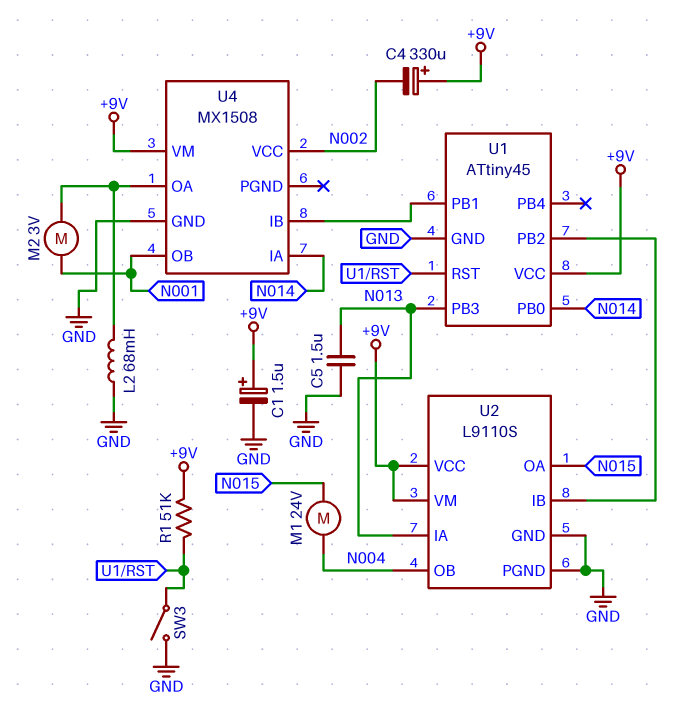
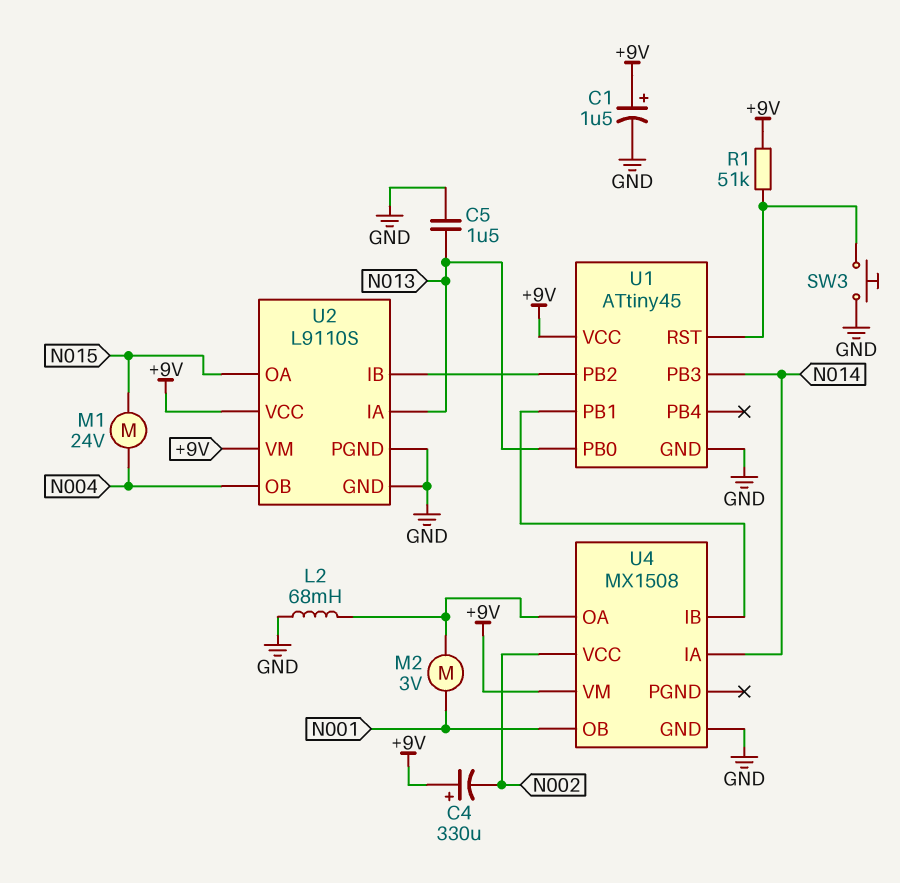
SW3: switch (GND, U1/RST) -> button (GND, U1/RST)
U1 pin PB0: N014 -> N013
U1 pin PB3: N013 -> N014

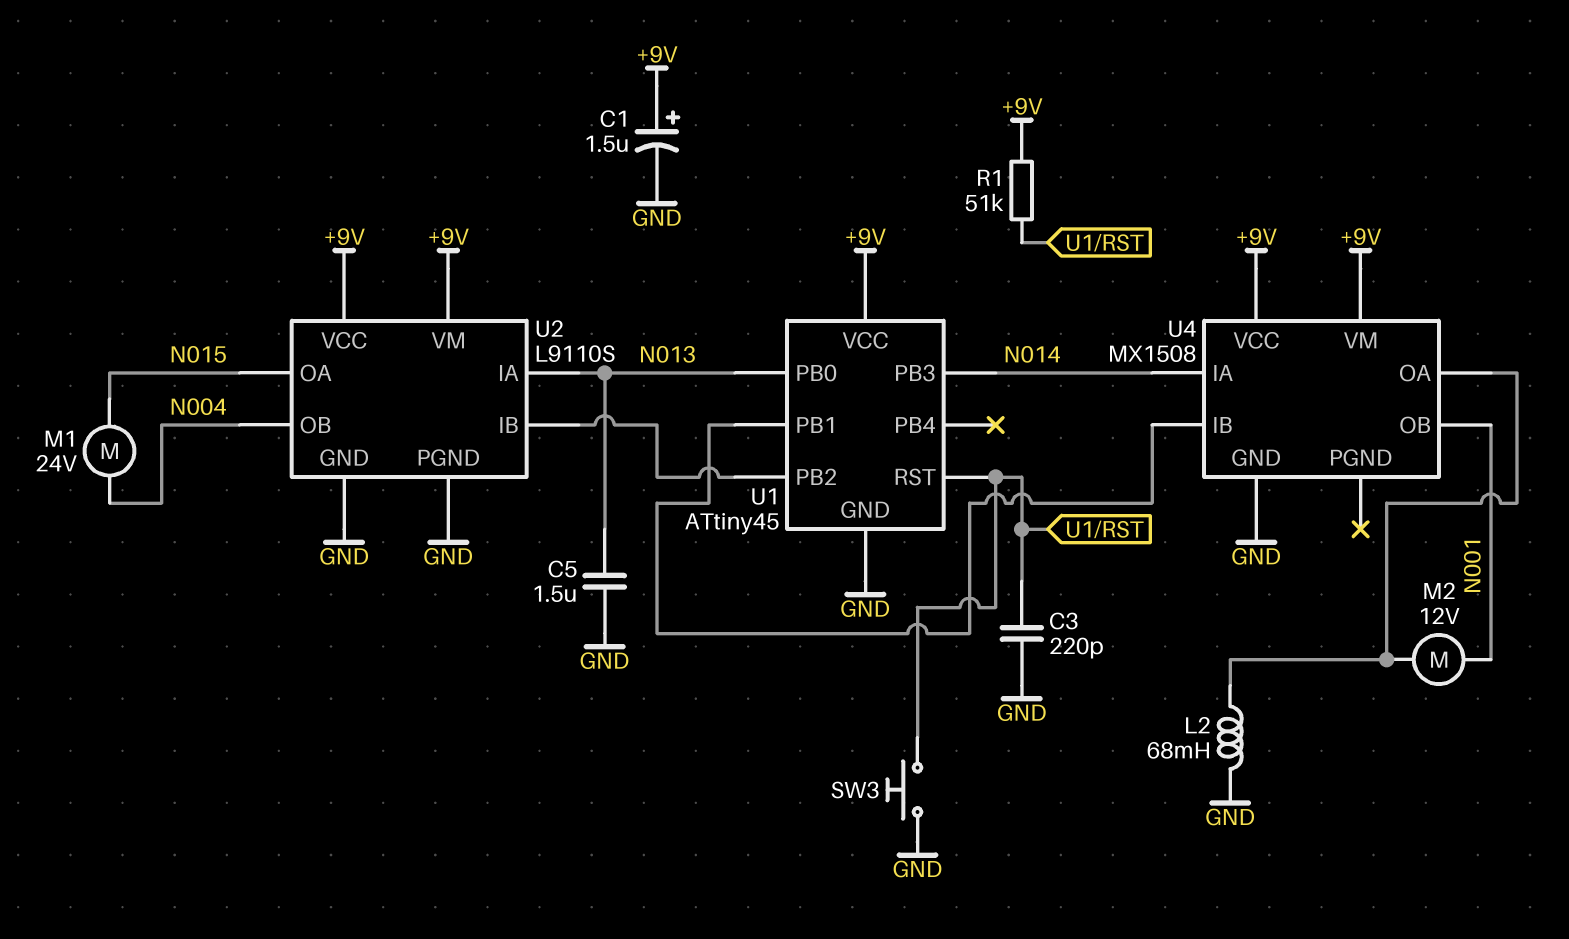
C3: none -> 220pF (GND, U1/RST)
C4: 330uF (plus +9V, minus N002) -> none
M2: motor 3V (N001, U4/OA) -> motor 12V (N001, U4/OA)
U4 pin VCC: N002 -> +9V

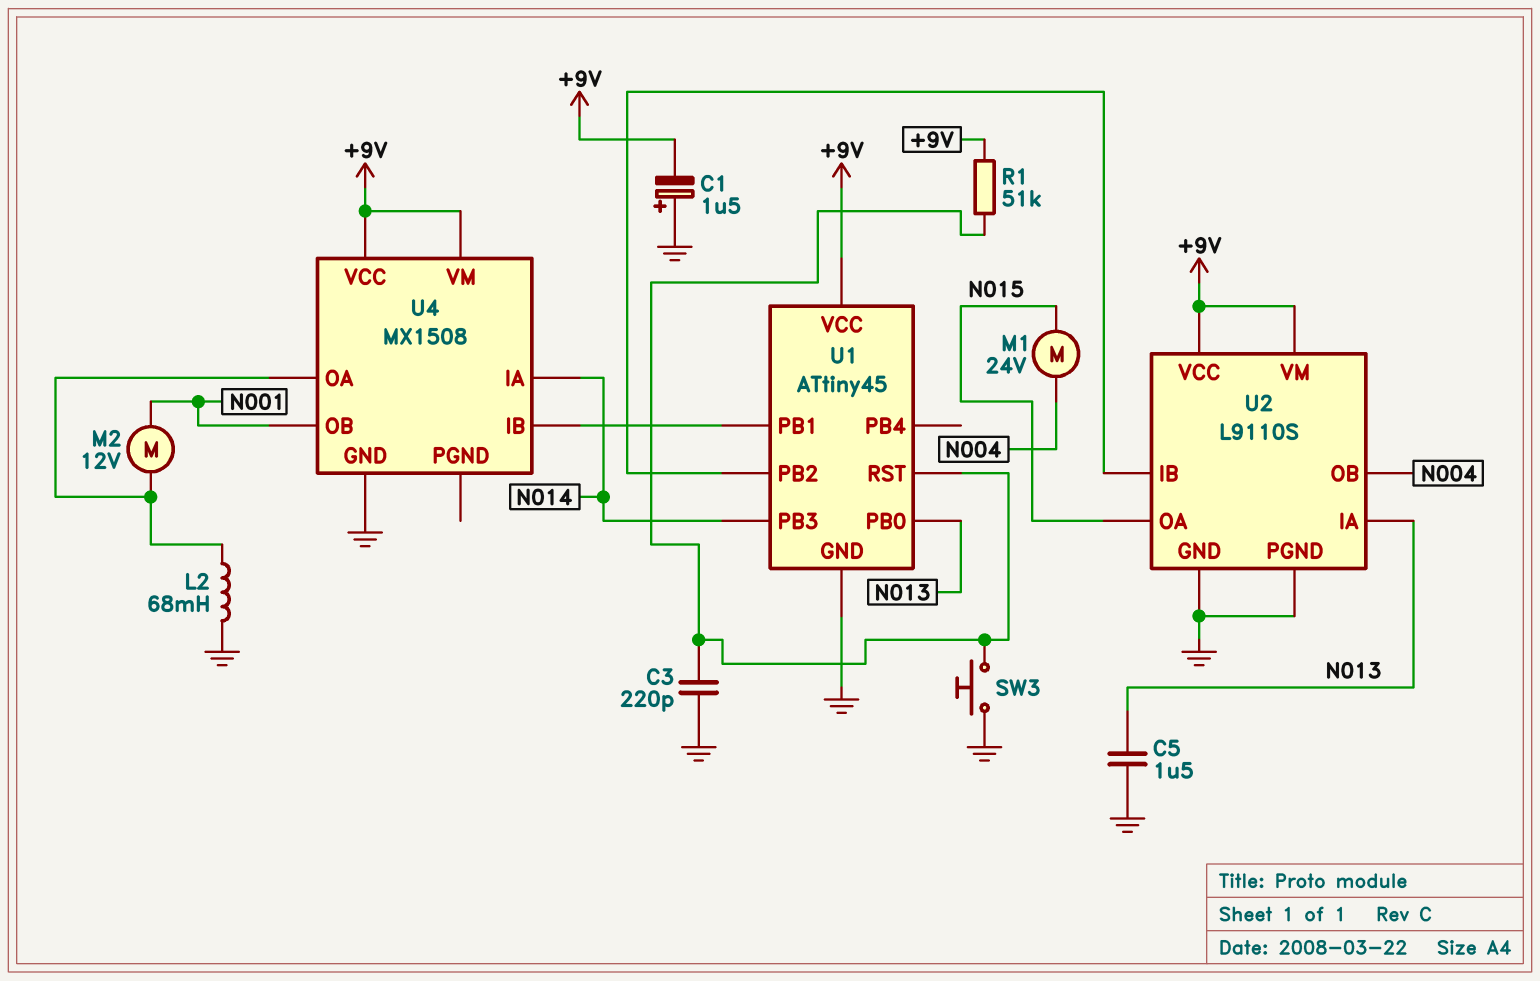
C1: 1.5uF (plus +9V, minus GND) -> 1.5uF (plus GND, minus +9V)

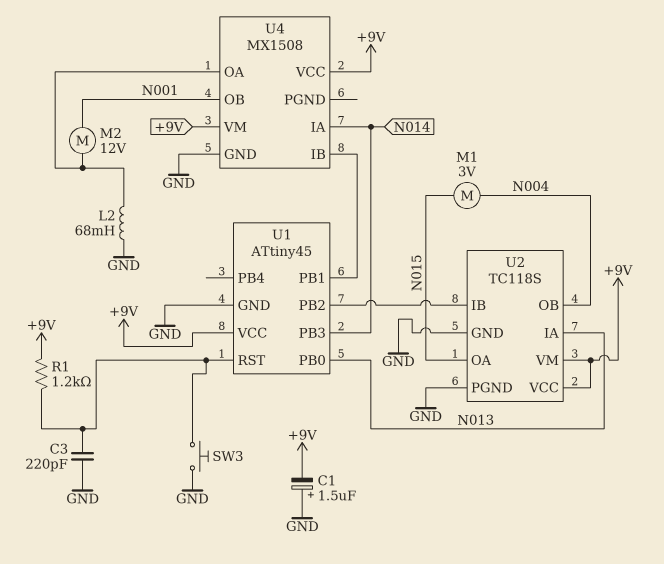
C5: 1.5uF (GND, N013) -> none
M1: motor 24V (N004, N015) -> motor 3V (N004, N015)
R1: 51k (+9V, U1/RST) -> 1.2k (+9V, U1/RST)
U2: L9110S -> TC118S

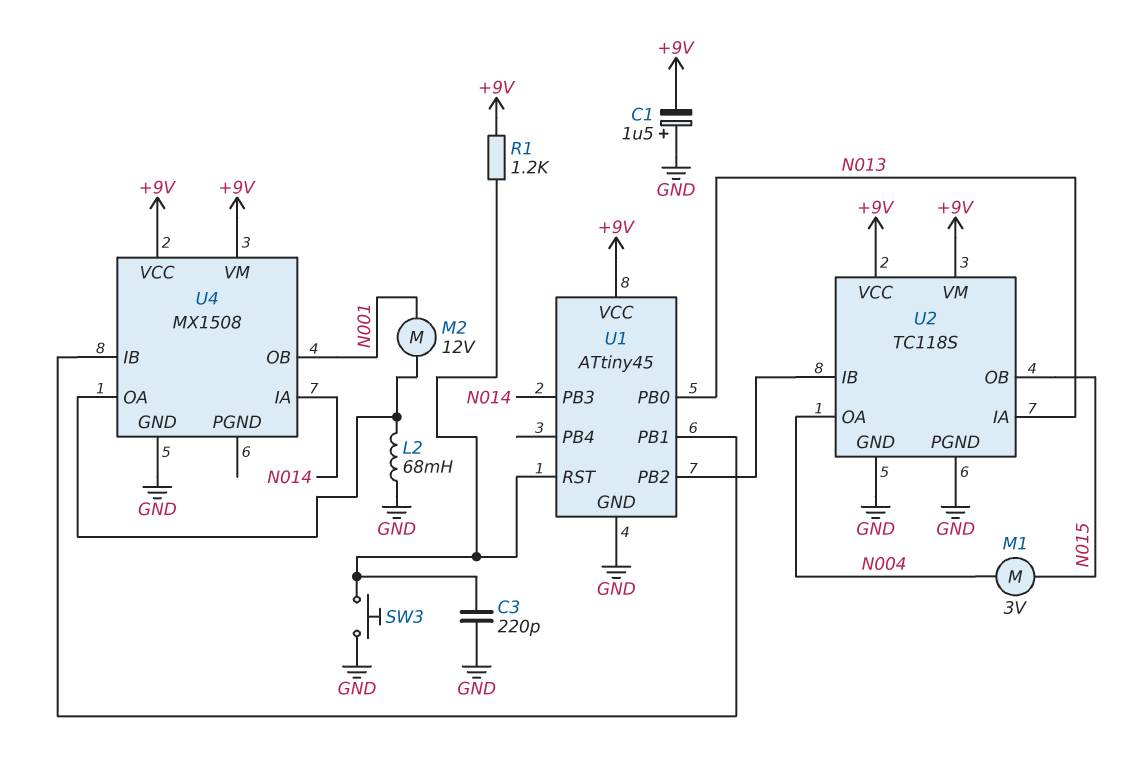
U2 pin OA: N015 -> N004
U2 pin OB: N004 -> N015

